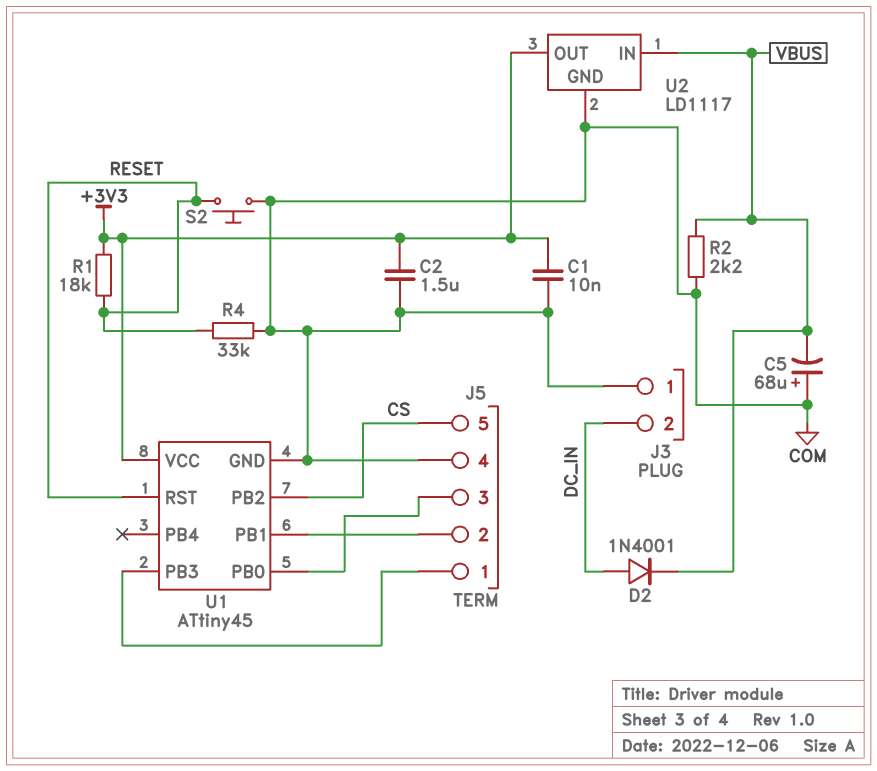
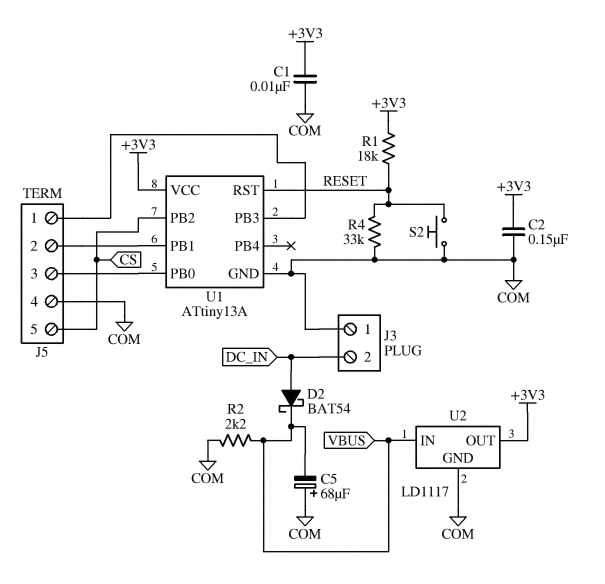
C2: 1.5uF (+3V3, COM) -> 150nF (+3V3, COM)
D2: diode 1N4001 (A DC_IN, K VBUS) -> schottky BAT54 (A DC_IN, K VBUS)
U1: ATtiny45 -> ATtiny13A

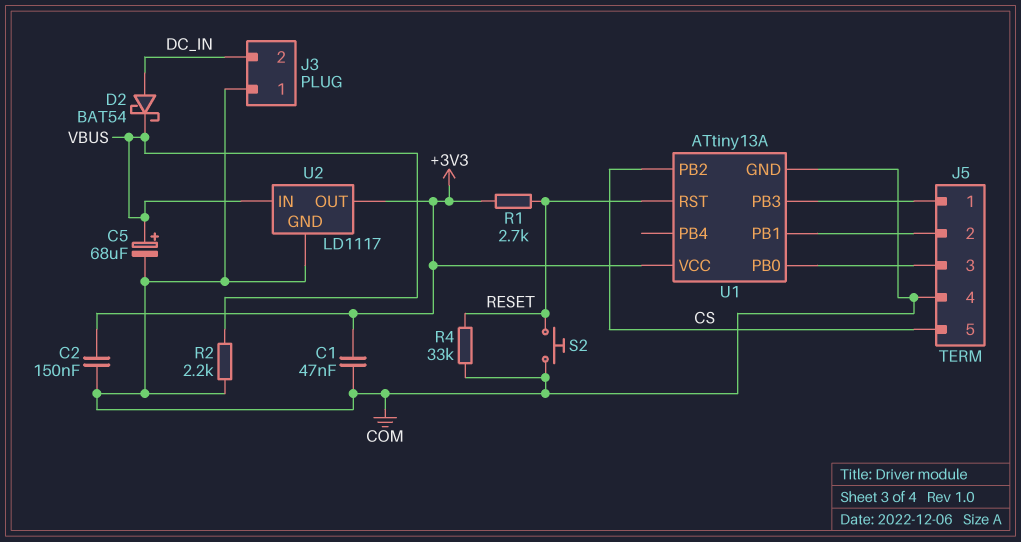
C1: 10nF (+3V3, COM) -> 47nF (+3V3, COM)
C5: 68uF (plus COM, minus VBUS) -> 68uF (plus VBUS, minus COM)
R1: 18k (+3V3, RESET) -> 2.7k (+3V3, RESET)

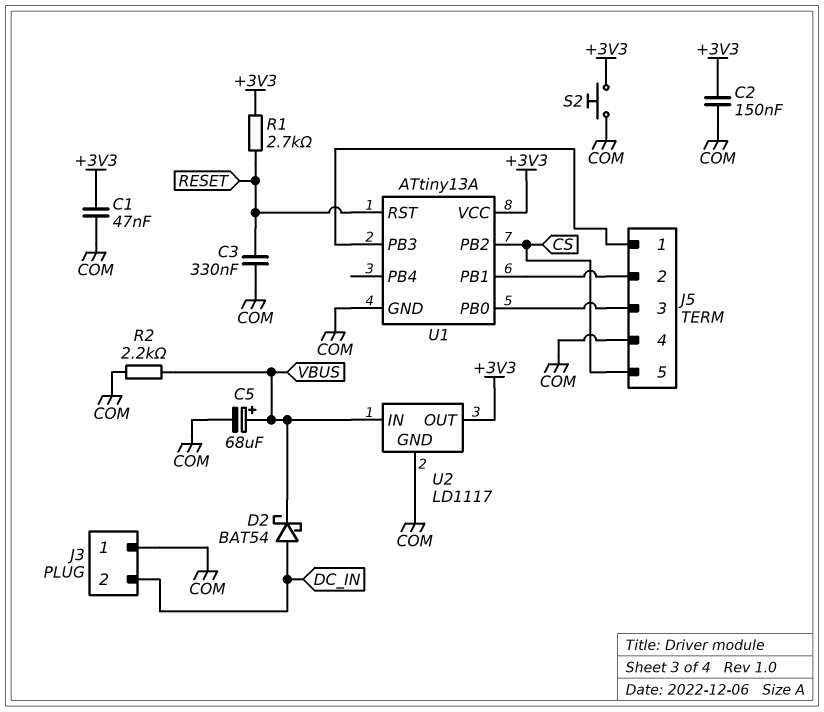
C3: none -> 330nF (COM, RESET)
R4: 33k (COM, RESET) -> none
S2: button (COM, RESET) -> button (+3V3, COM)

